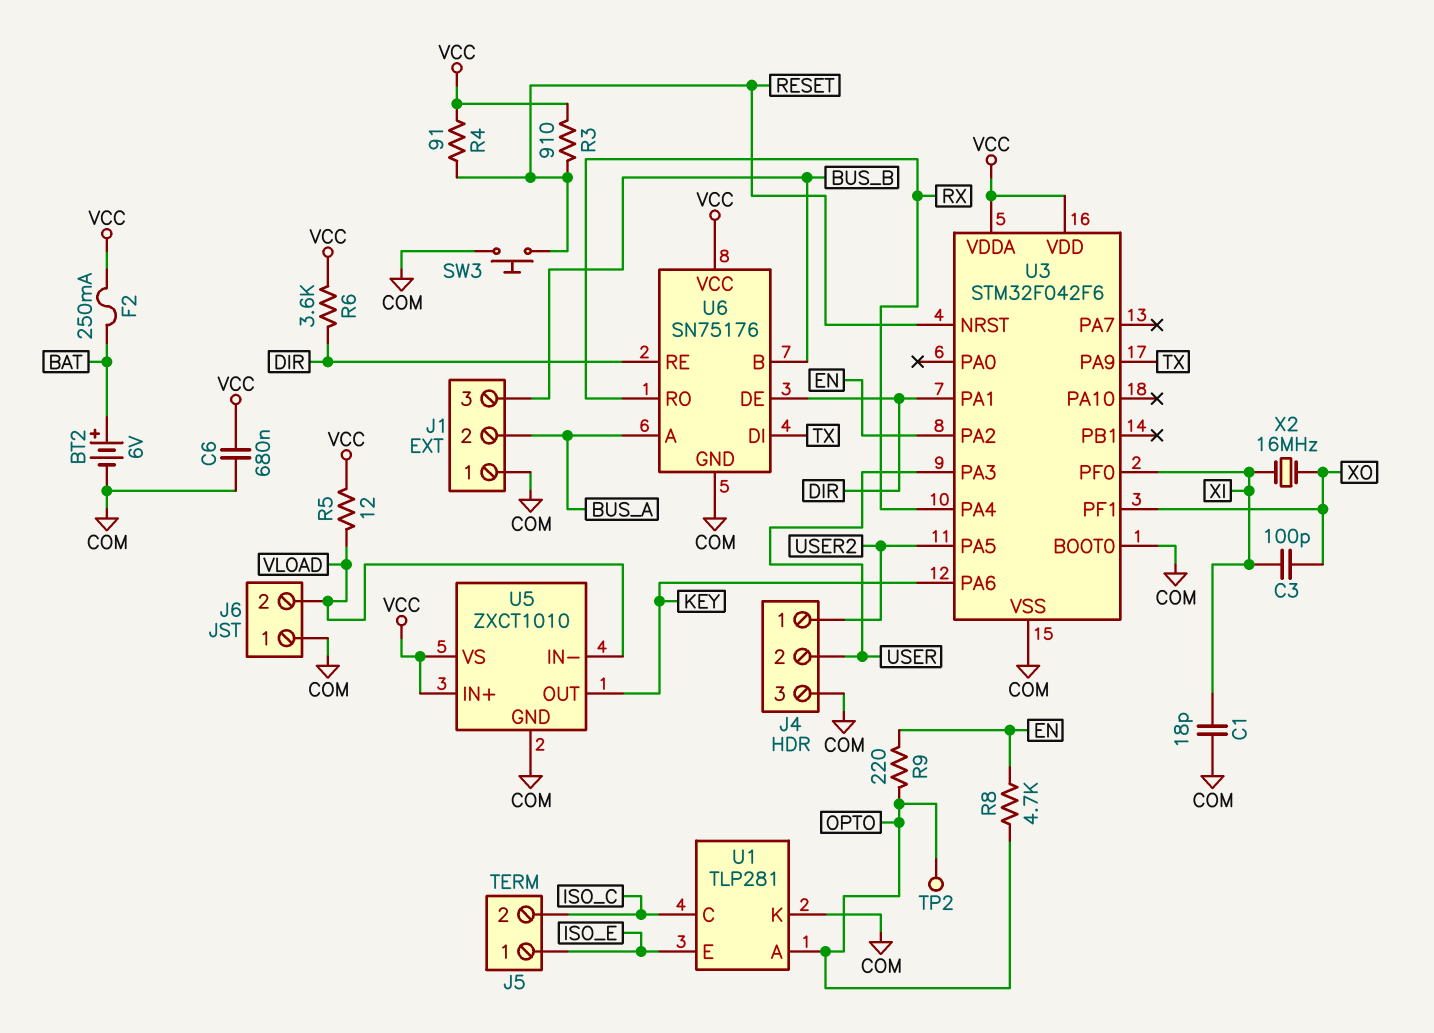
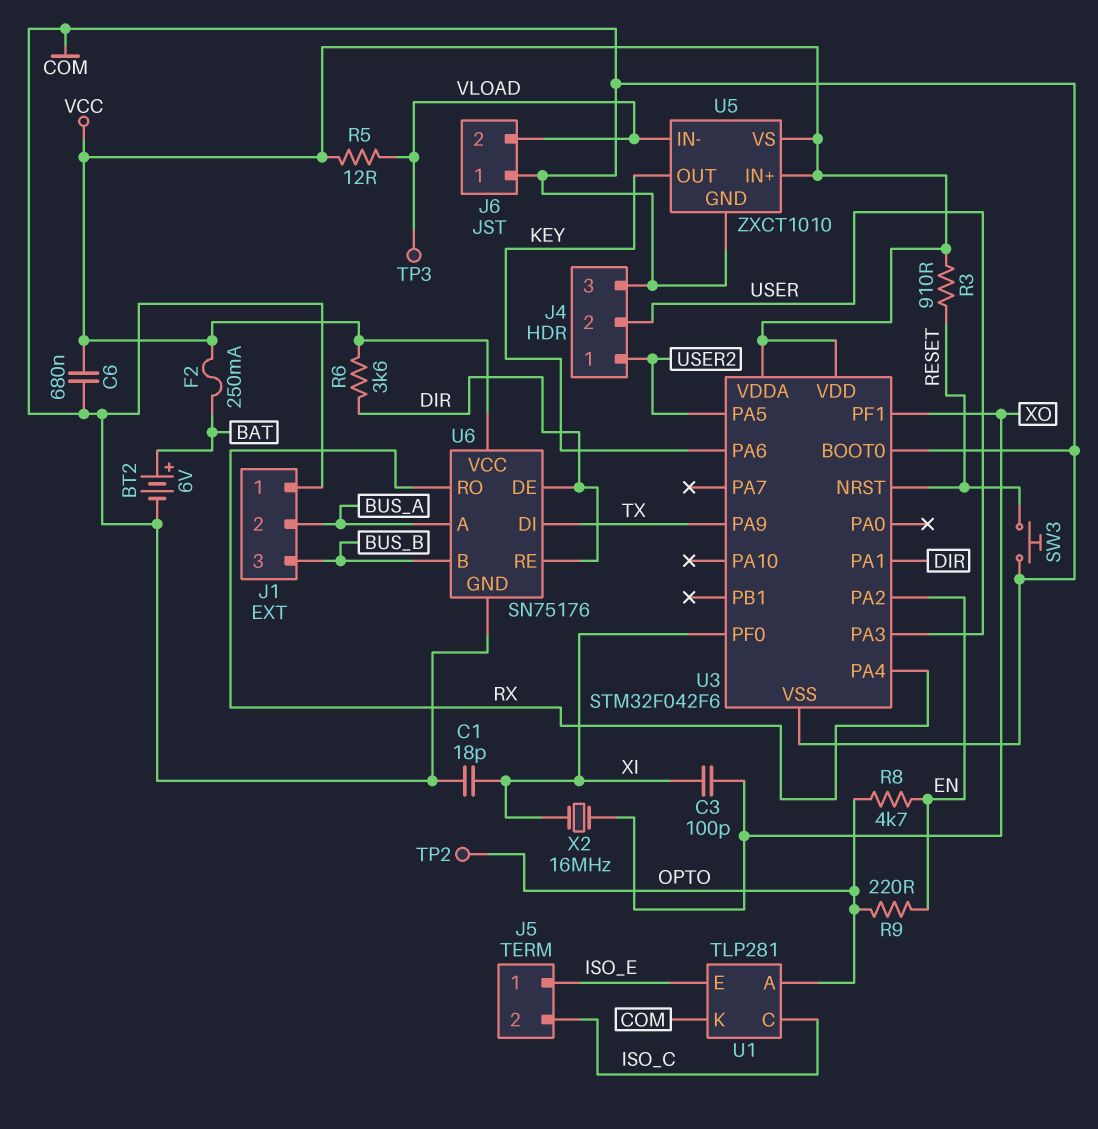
R4: 91 (RESET, VCC) -> none
TP3: none -> test point (VLOAD)

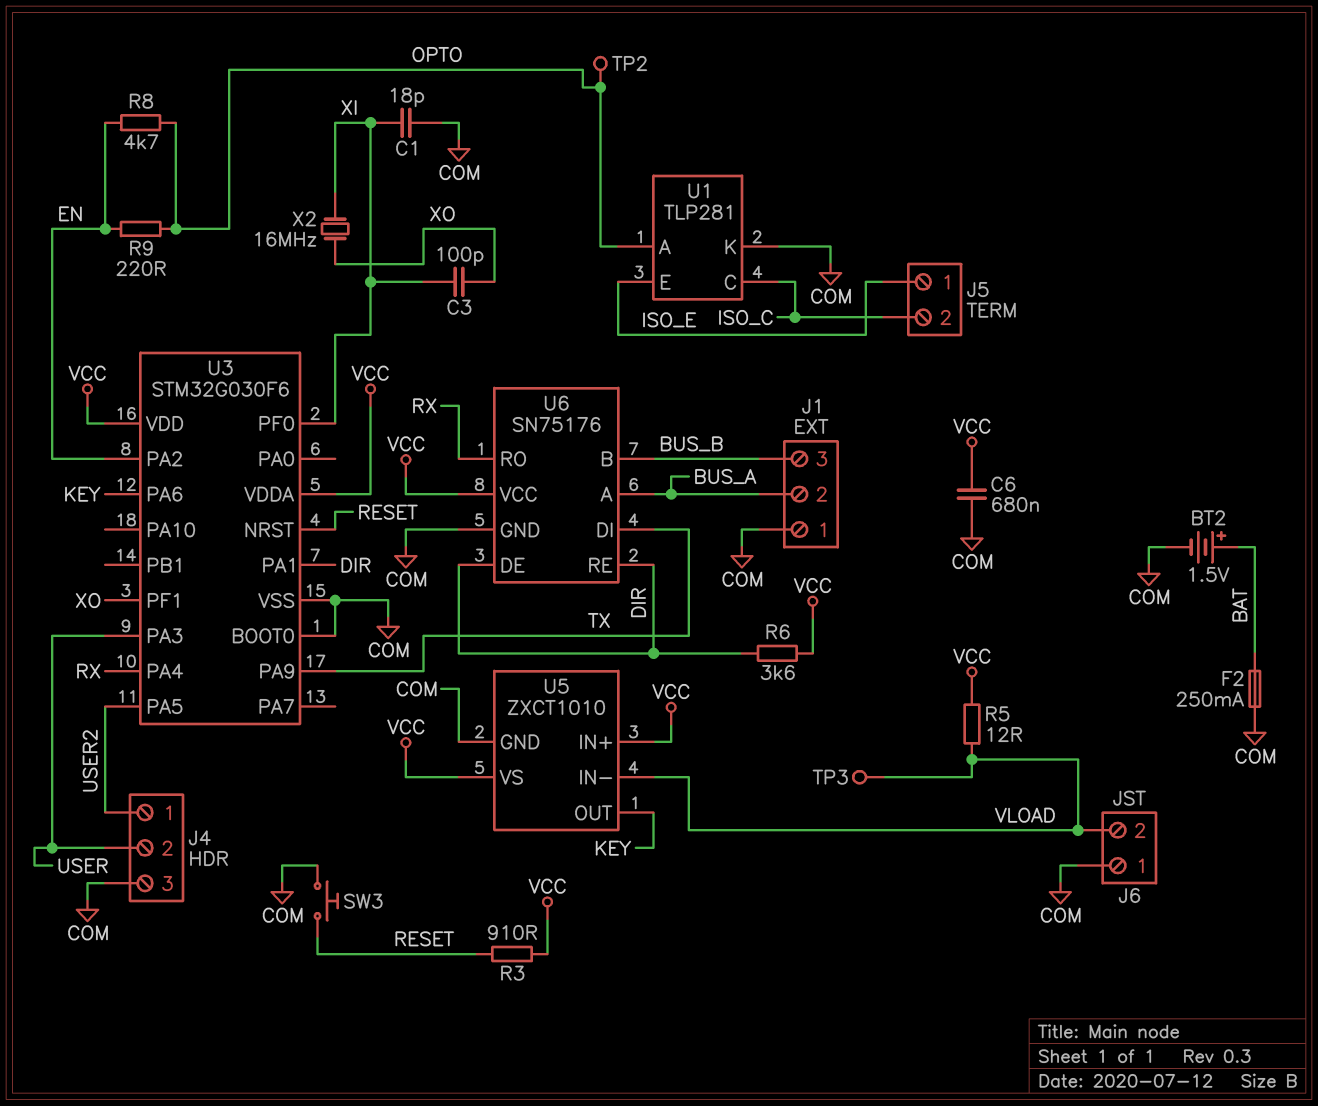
BT2: 6V (plus BAT, minus COM) -> 1.5V (plus BAT, minus COM)
F2: 250mA (BAT, VCC) -> 250mA (BAT, COM)
U3: STM32F042F6 -> STM32G030F6

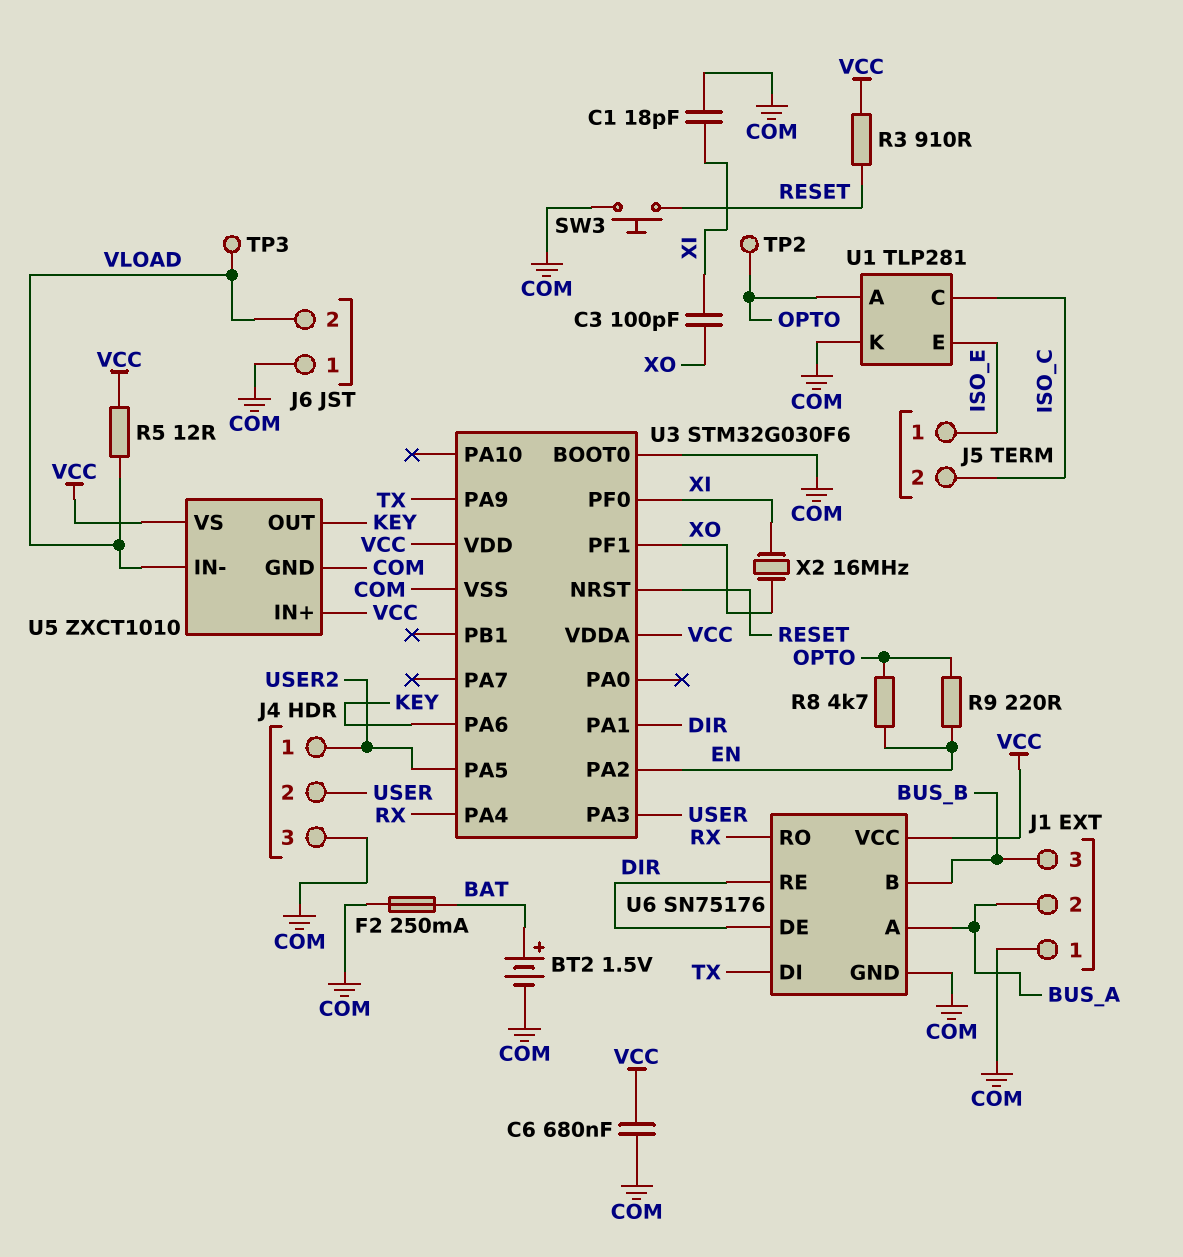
R6: 3.6k (DIR, VCC) -> none

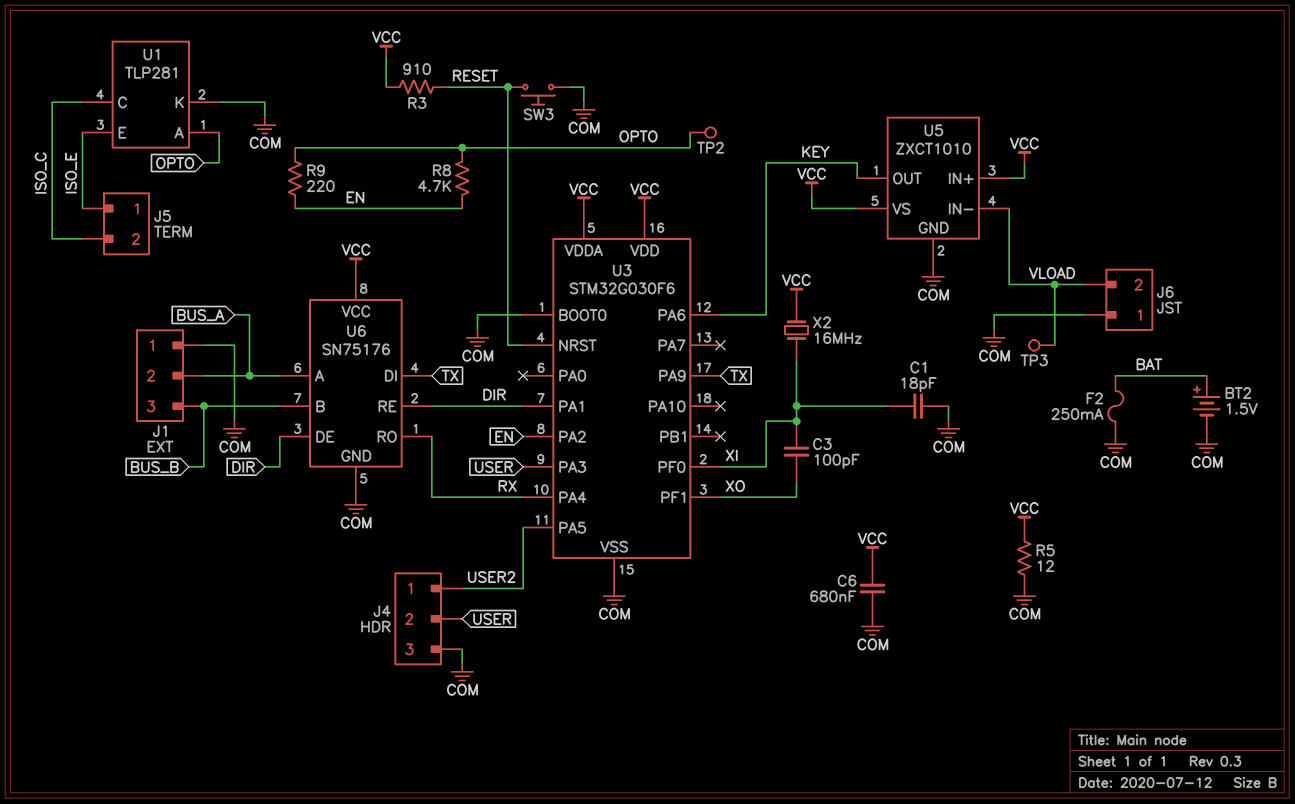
R5: 12 (VCC, VLOAD) -> 12 (COM, VCC)
X2: 16MHz (XI, XO) -> 16MHz (VCC, XI)

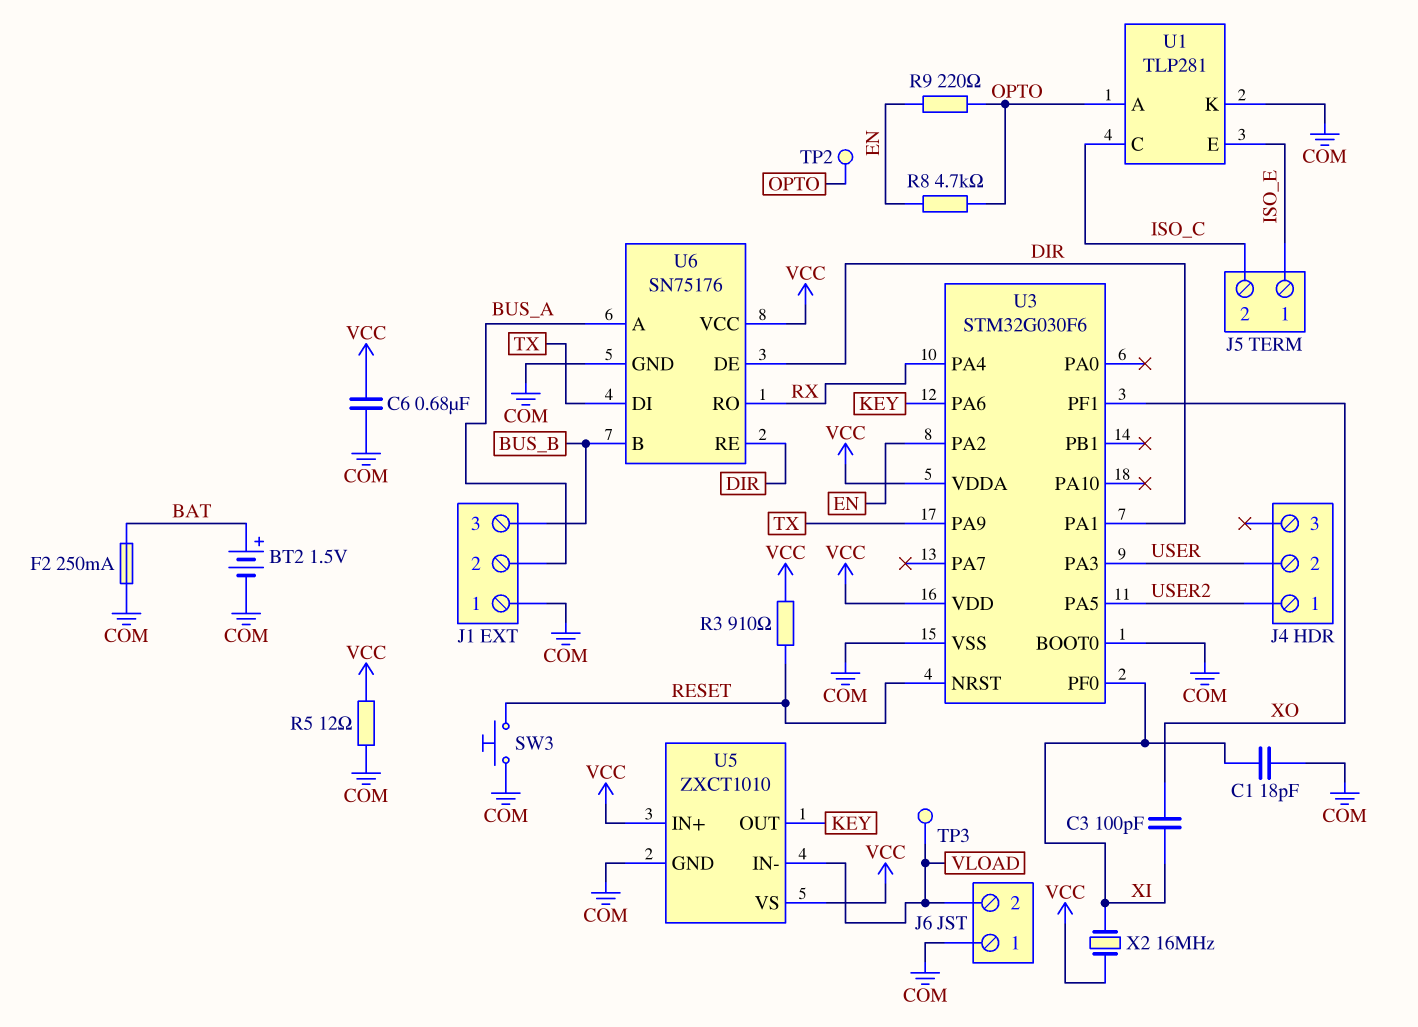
J4 pin 3: COM -> none

